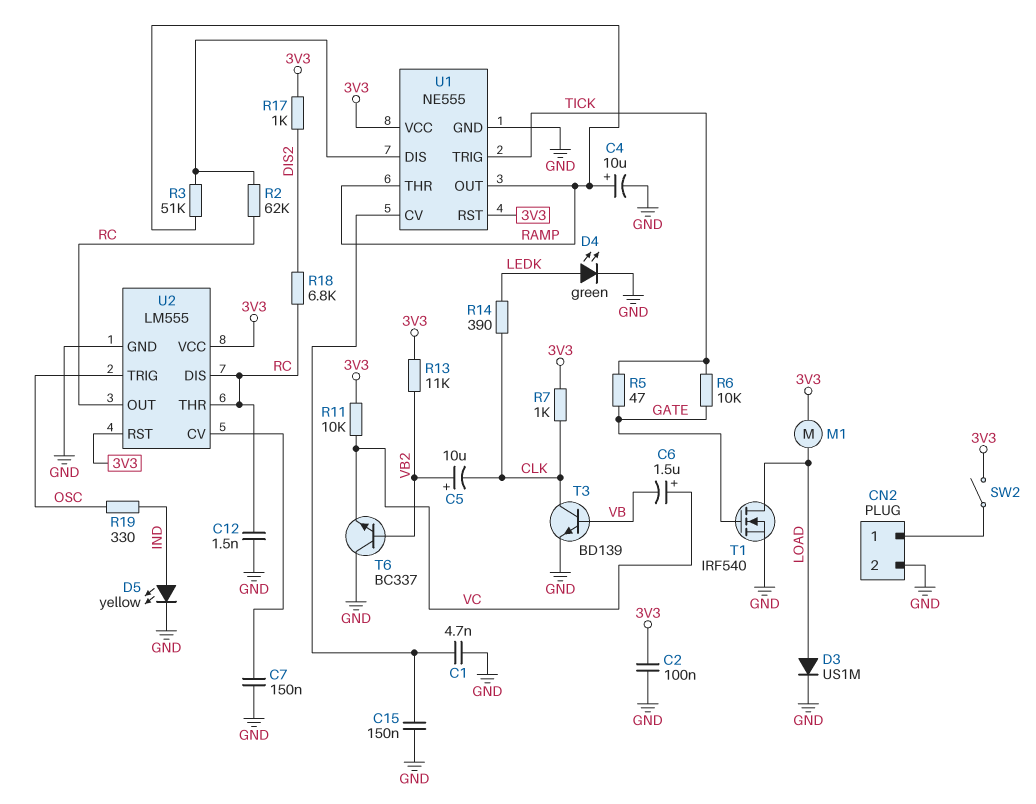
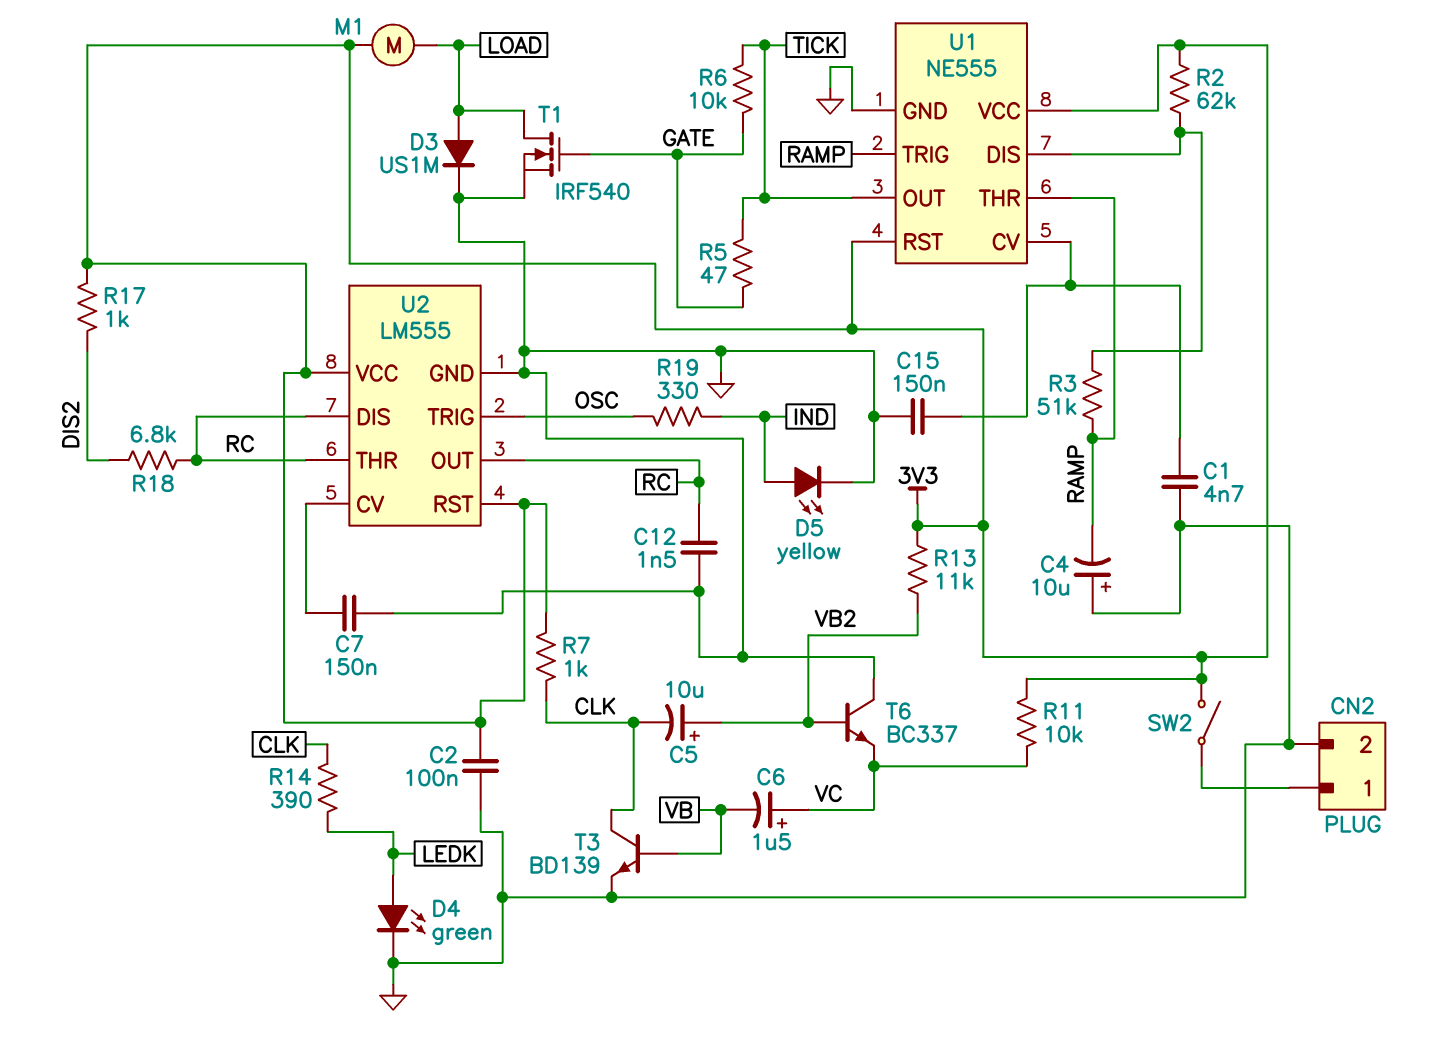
C4: 10uF (plus RAMP, minus GND) -> 10uF (plus GND, minus RAMP)
R2: 62k (RC, U1/DIS) -> 62k (3V3, U1/DIS)
U1 pin OUT: RAMP -> TICK
U1 pin TRIG: TICK -> RAMP

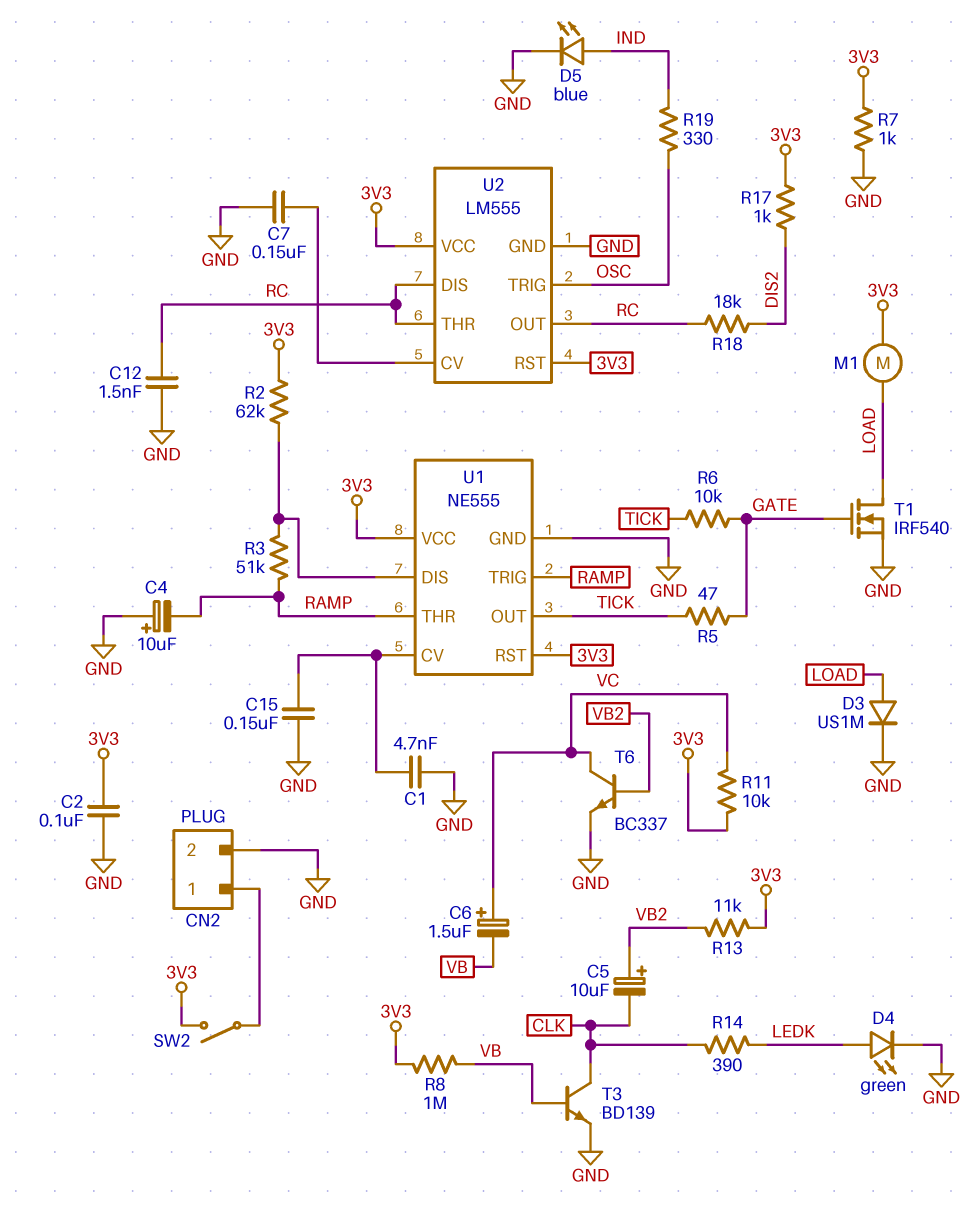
D5: LED yellow (A IND, K GND) -> LED blue (A IND, K GND)
R7: 1k (3V3, CLK) -> 1k (3V3, GND)
R8: none -> 1M (3V3, VB)
R18: 6.8k (DIS2, RC) -> 18k (DIS2, RC)
T6: NPN BC337 (B VB2, C GND, E VC) -> NPN BC337 (B VB2, C VC, E GND)

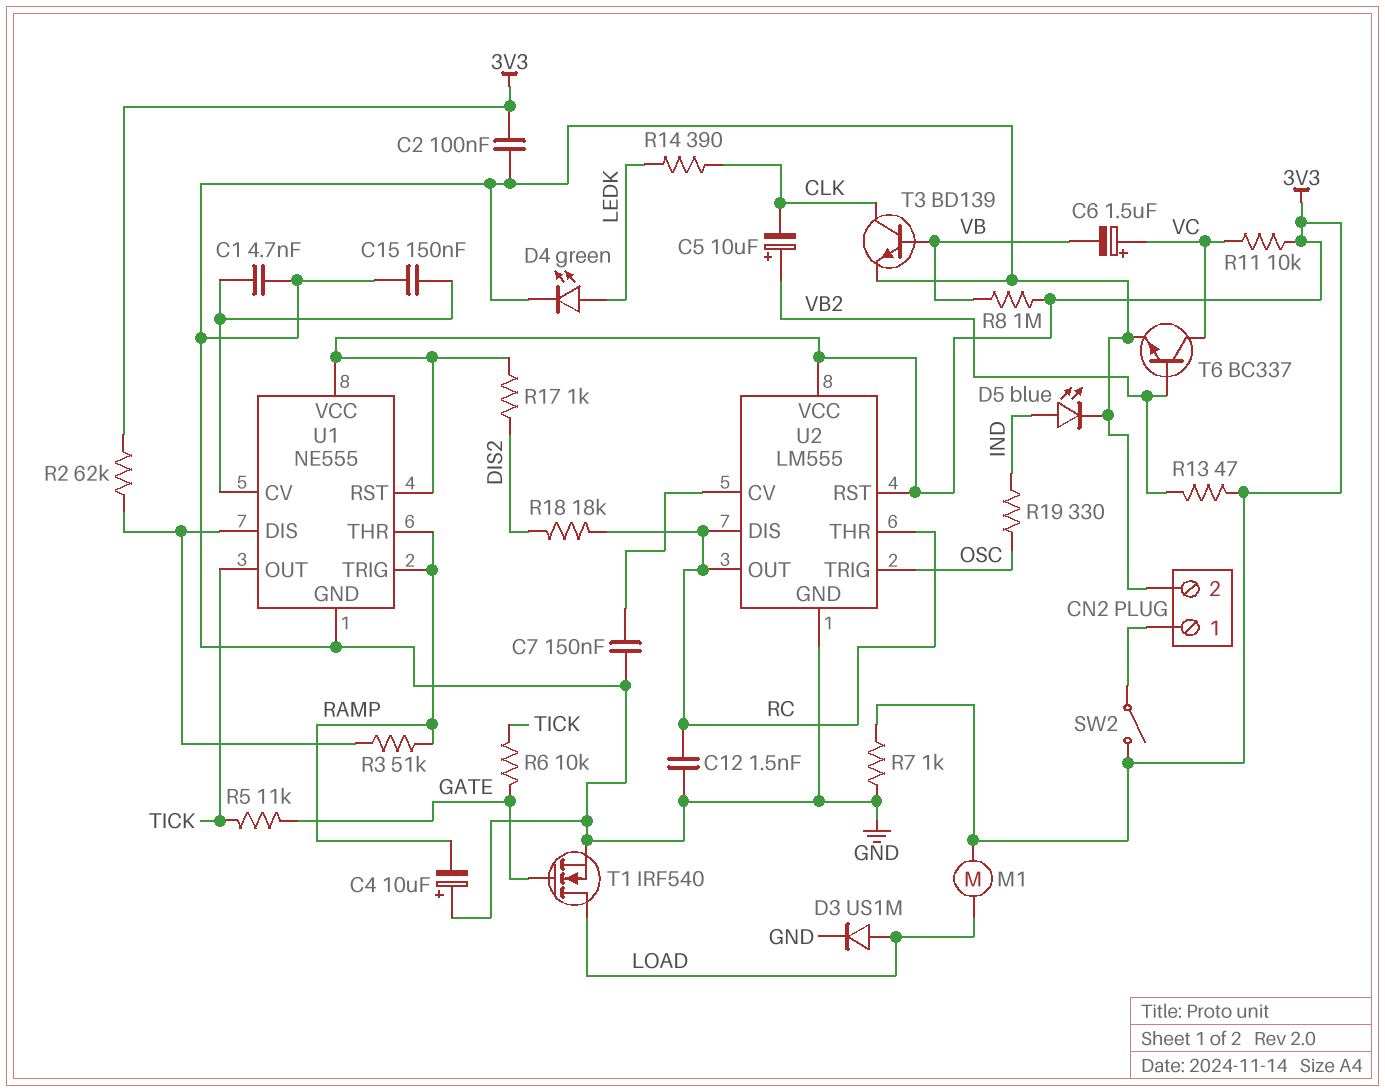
R5: 47 (GATE, TICK) -> 11k (GATE, TICK)
R13: 11k (3V3, VB2) -> 47 (3V3, VB2)

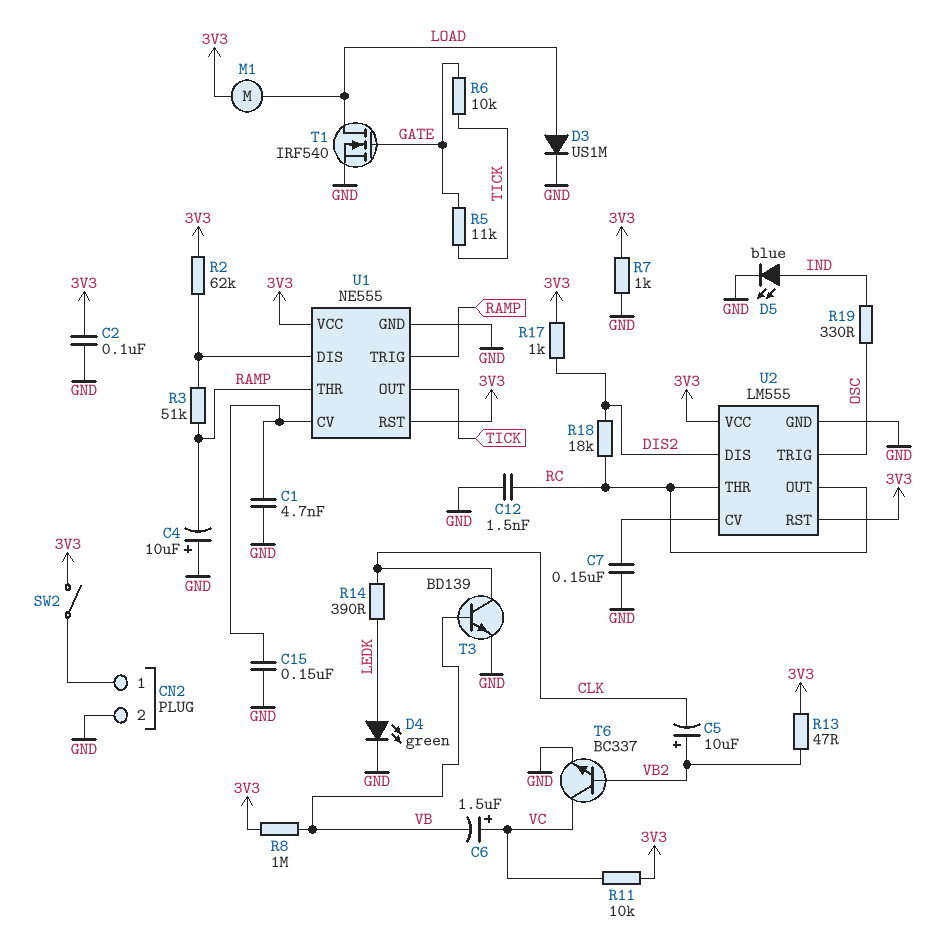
U2 pin DIS: RC -> DIS2

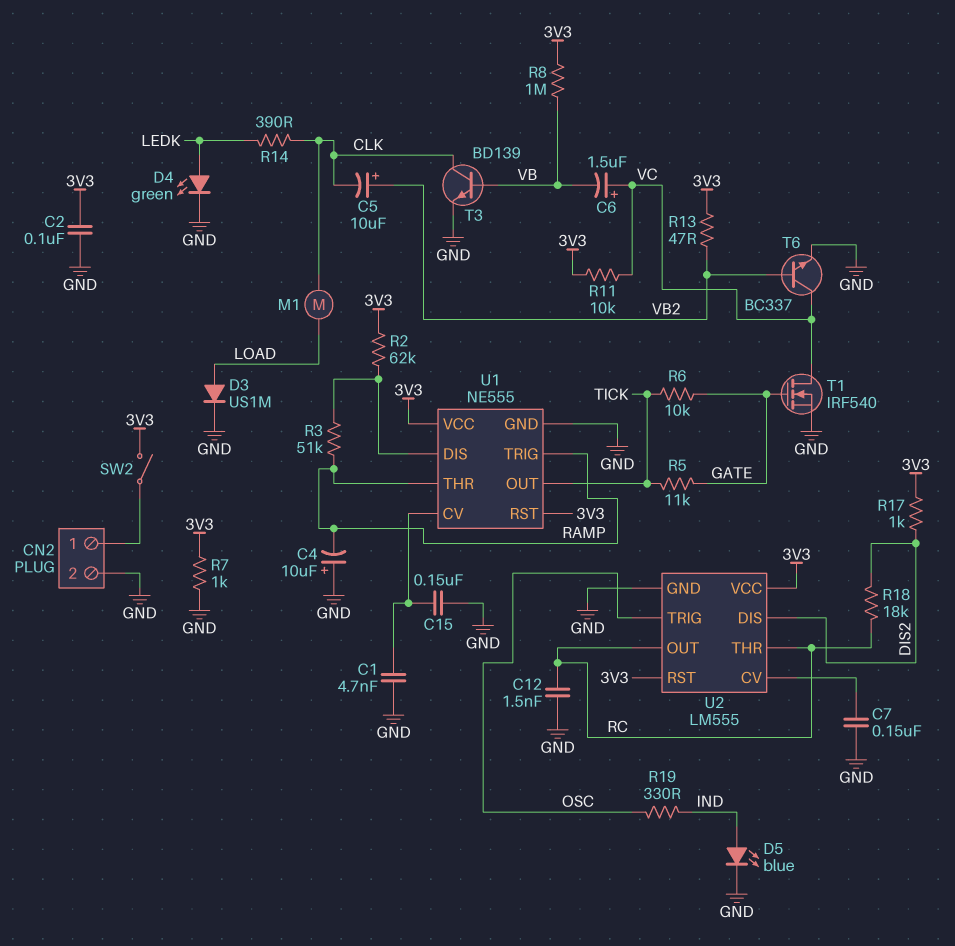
M1: motor (3V3, LOAD) -> motor (CLK, LOAD)
T1: NMOS IRF540 (G GATE, D LOAD, S GND) -> NMOS IRF540 (G GATE, D VC, S GND)

